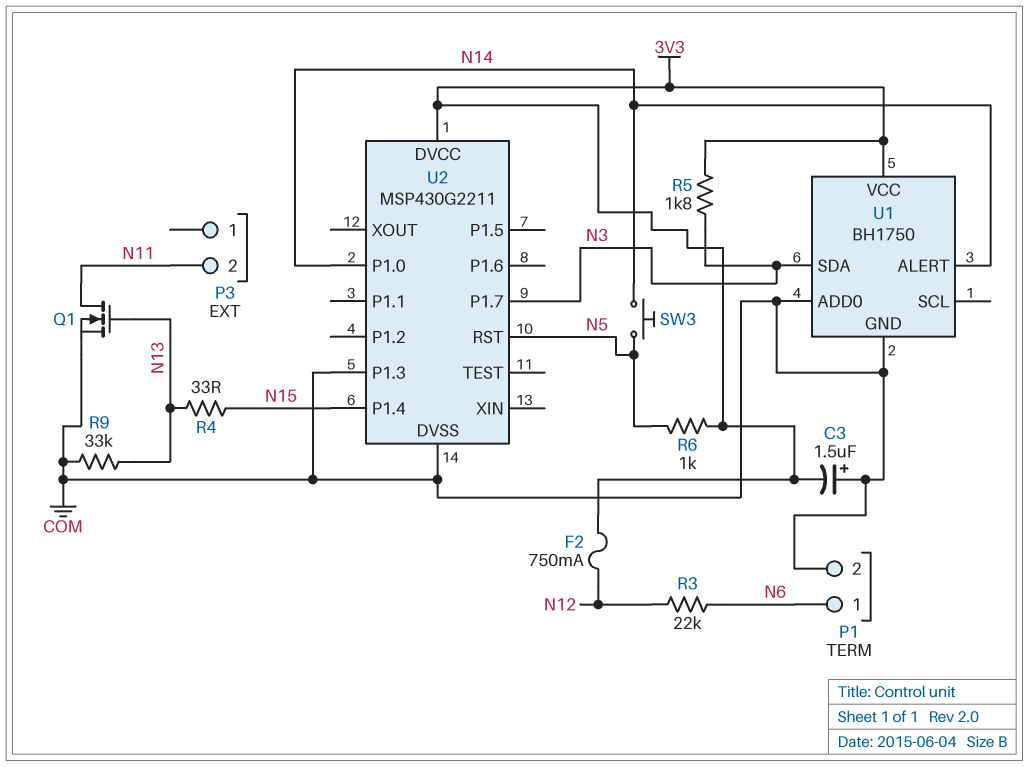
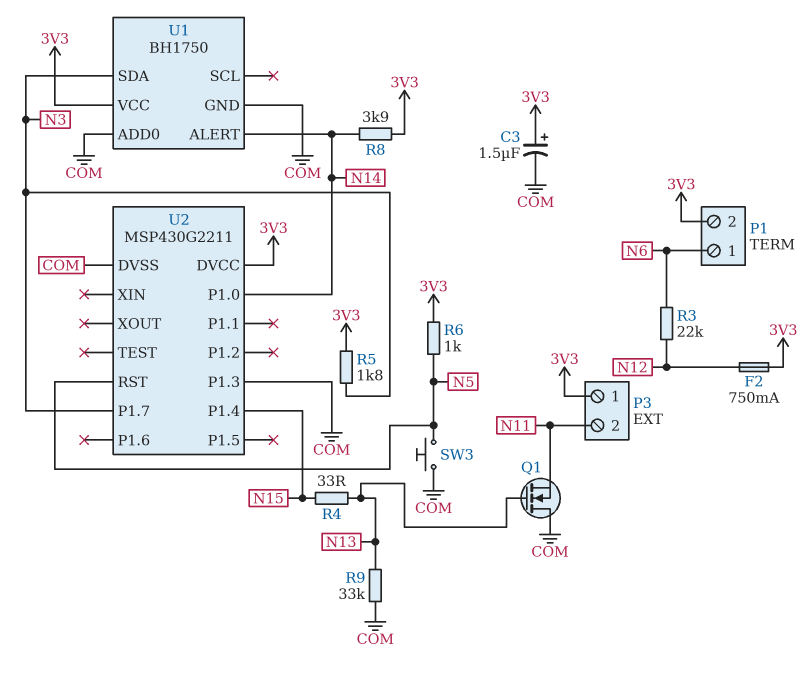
C3: 1.5uF (plus COM, minus 3V3) -> 1.5uF (plus 3V3, minus COM)
P1 pin 2: COM -> 3V3
P3 pin 1: none -> 3V3
Q1: NMOS (G N13, D N11, S COM) -> NMOS (G N13, D COM, S N11)
R8: none -> 3.9k (3V3, N14)
SW3: button (N5, N14) -> button (COM, N5)

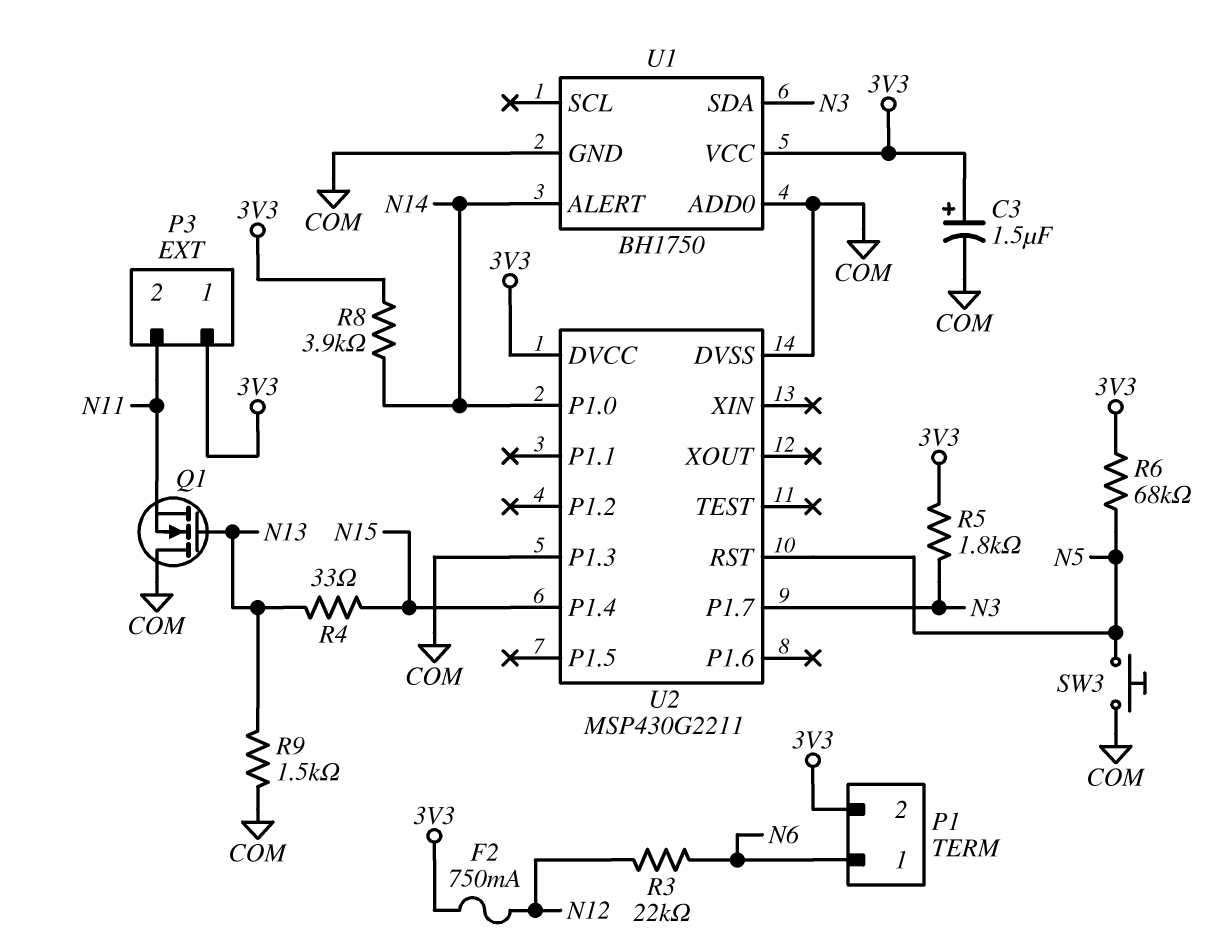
R6: 1k (3V3, N5) -> 68k (3V3, N5)
R9: 33k (COM, N13) -> 1.5k (COM, N13)

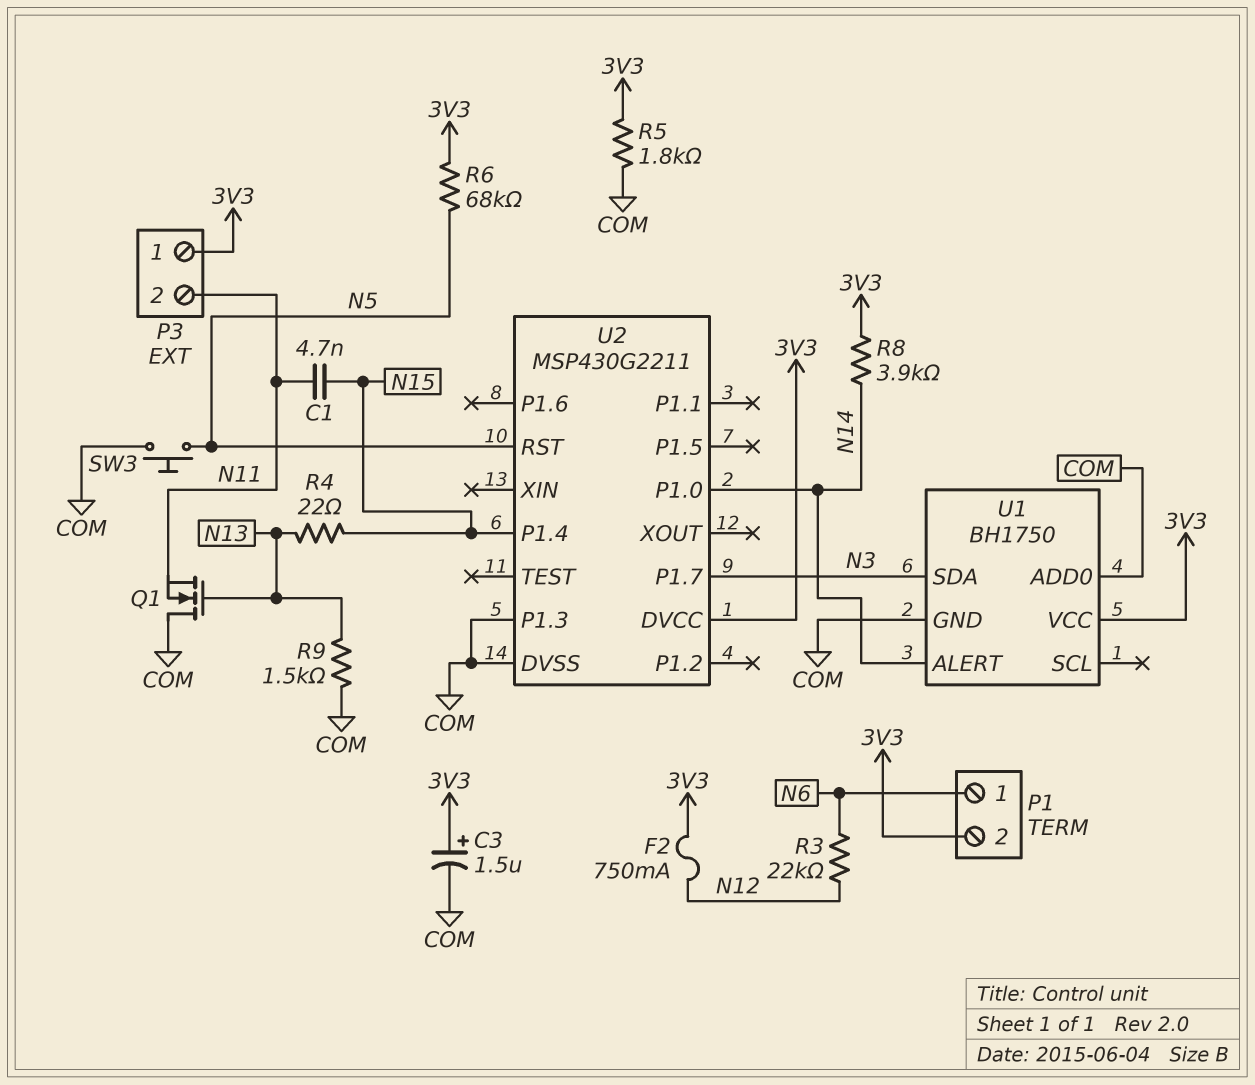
C1: none -> 4.7nF (N11, N15)
R4: 33 (N13, N15) -> 22 (N13, N15)
R5: 1.8k (3V3, N3) -> 1.8k (3V3, COM)

